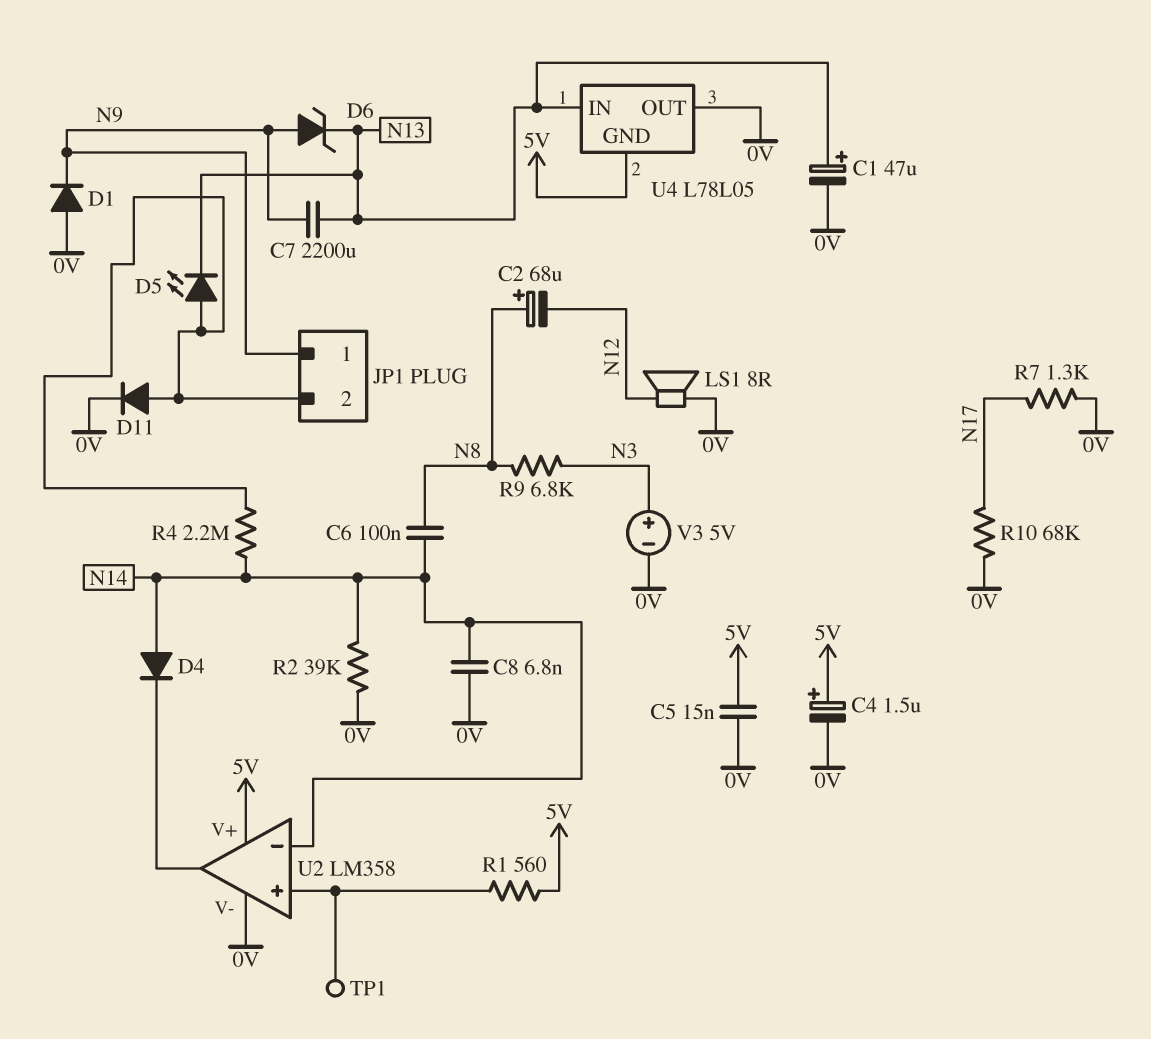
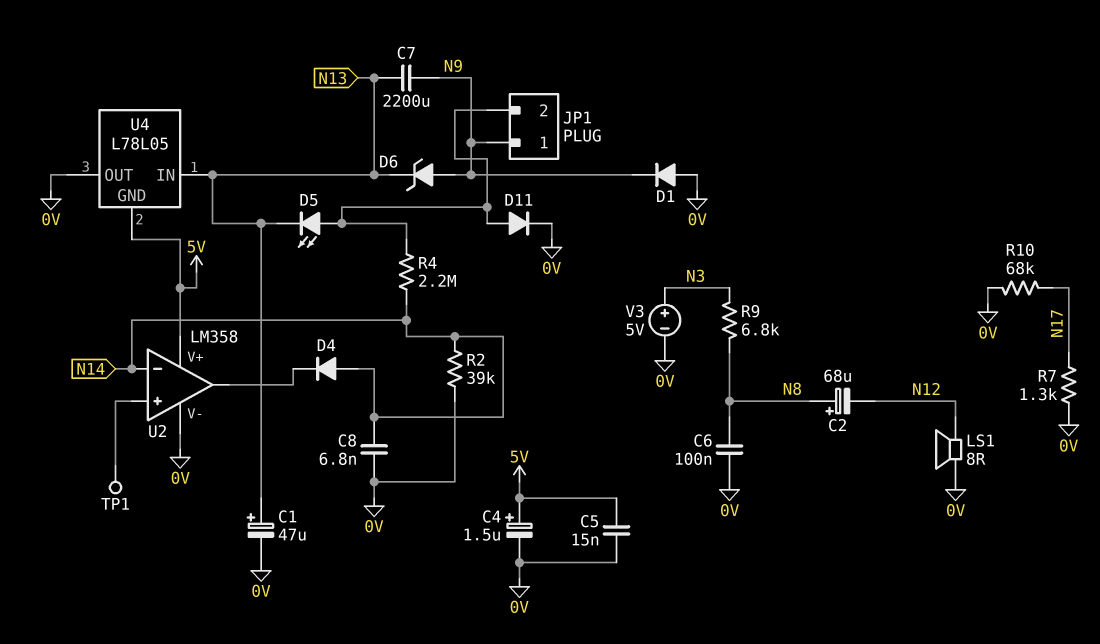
C6: 100nF (N8, N14) -> 100nF (0V, N8)
R1: 560 (5V, U2/in+) -> none

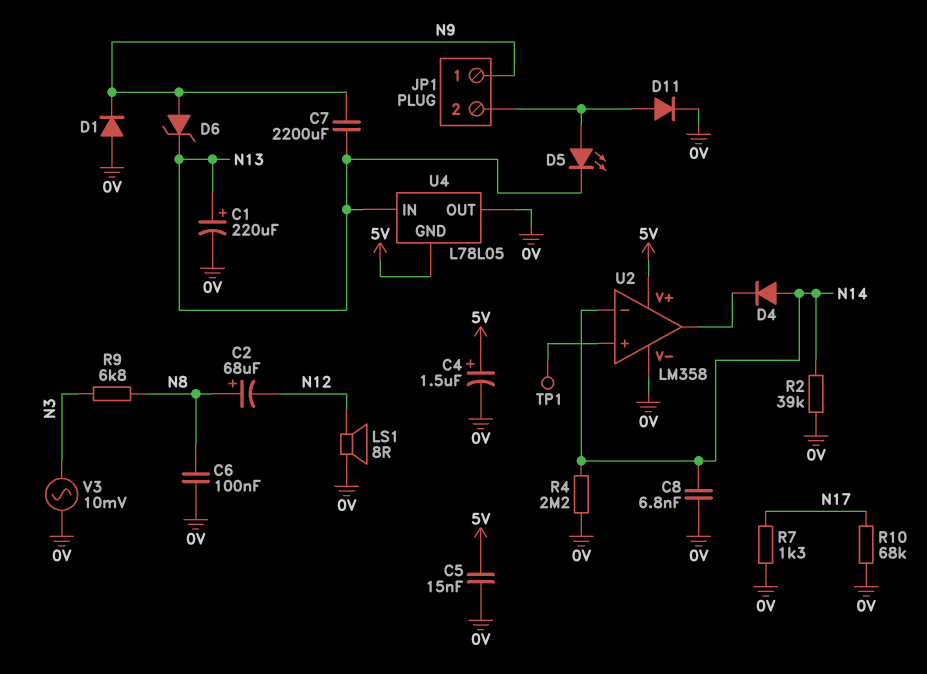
C1: 47uF (plus N13, minus 0V) -> 220uF (plus N13, minus 0V)
R4: 2.2M (JP1/2, N14) -> 2.2M (0V, N14)
V3: 5V (plus N3, minus 0V) -> AC 10mV (0V, N3)

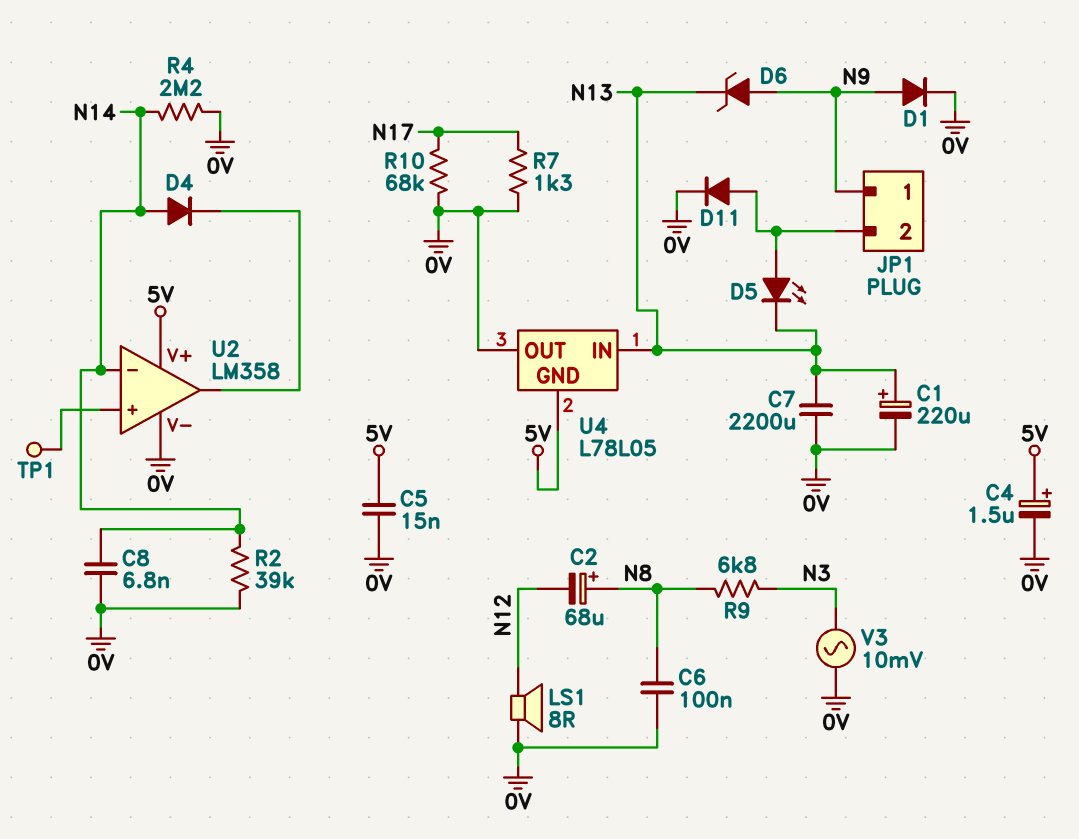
C7: 2200uF (N9, N13) -> 2200uF (0V, N13)
D1: diode (A 0V, K N9) -> diode (A N9, K 0V)

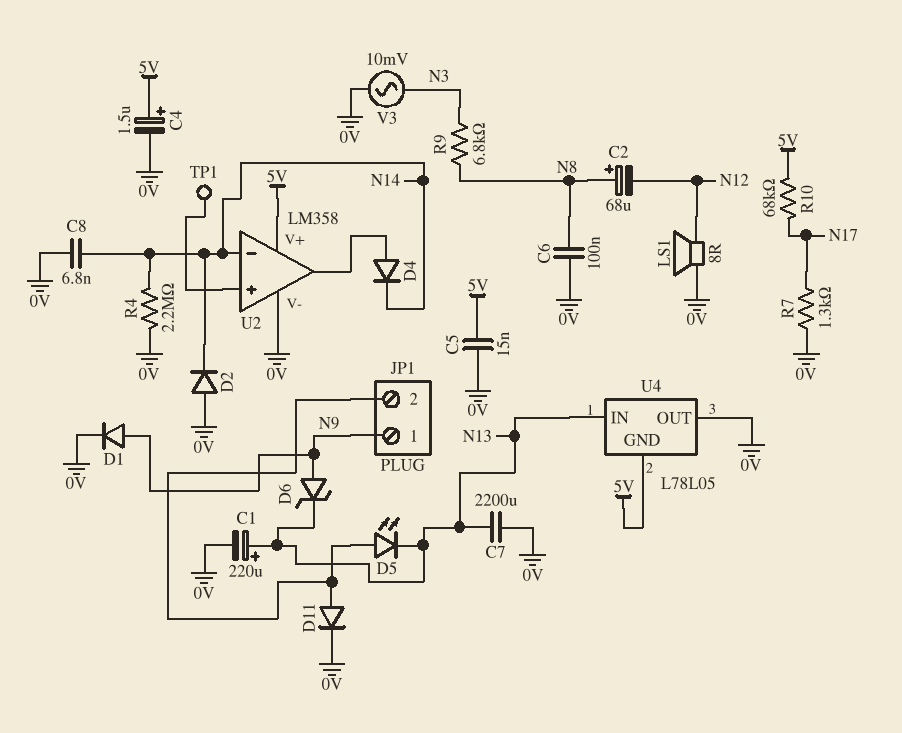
D2: none -> diode (A 0V, K N14)
D4: diode (A N14, K U2/out) -> diode (A U2/out, K N14)
R2: 39k (0V, N14) -> none
R10: 68k (0V, N17) -> 68k (5V, N17)

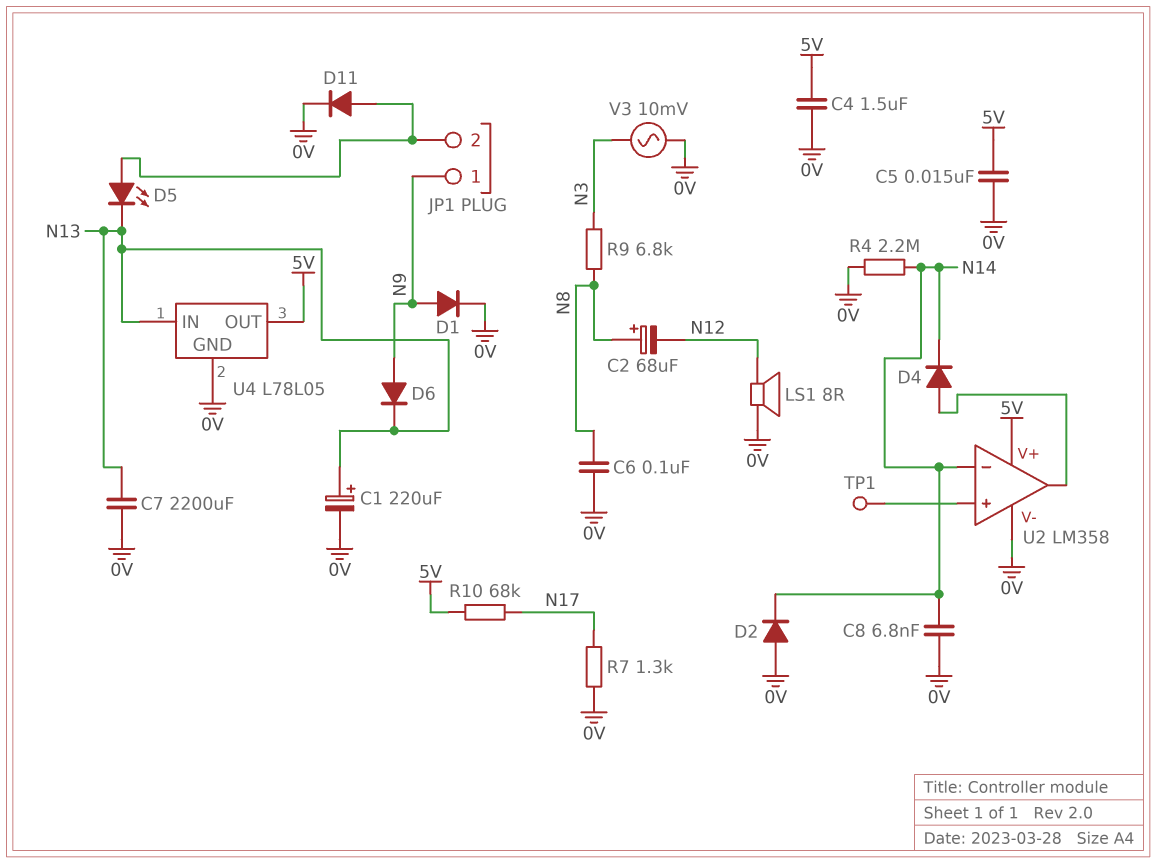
C4: 1.5uF (plus 5V, minus 0V) -> 1.5uF (0V, 5V)
D6: zener (A N9, K N13) -> diode (A N9, K N13)
U4 pin GND: 5V -> 0V
U4 pin OUT: 0V -> 5V

